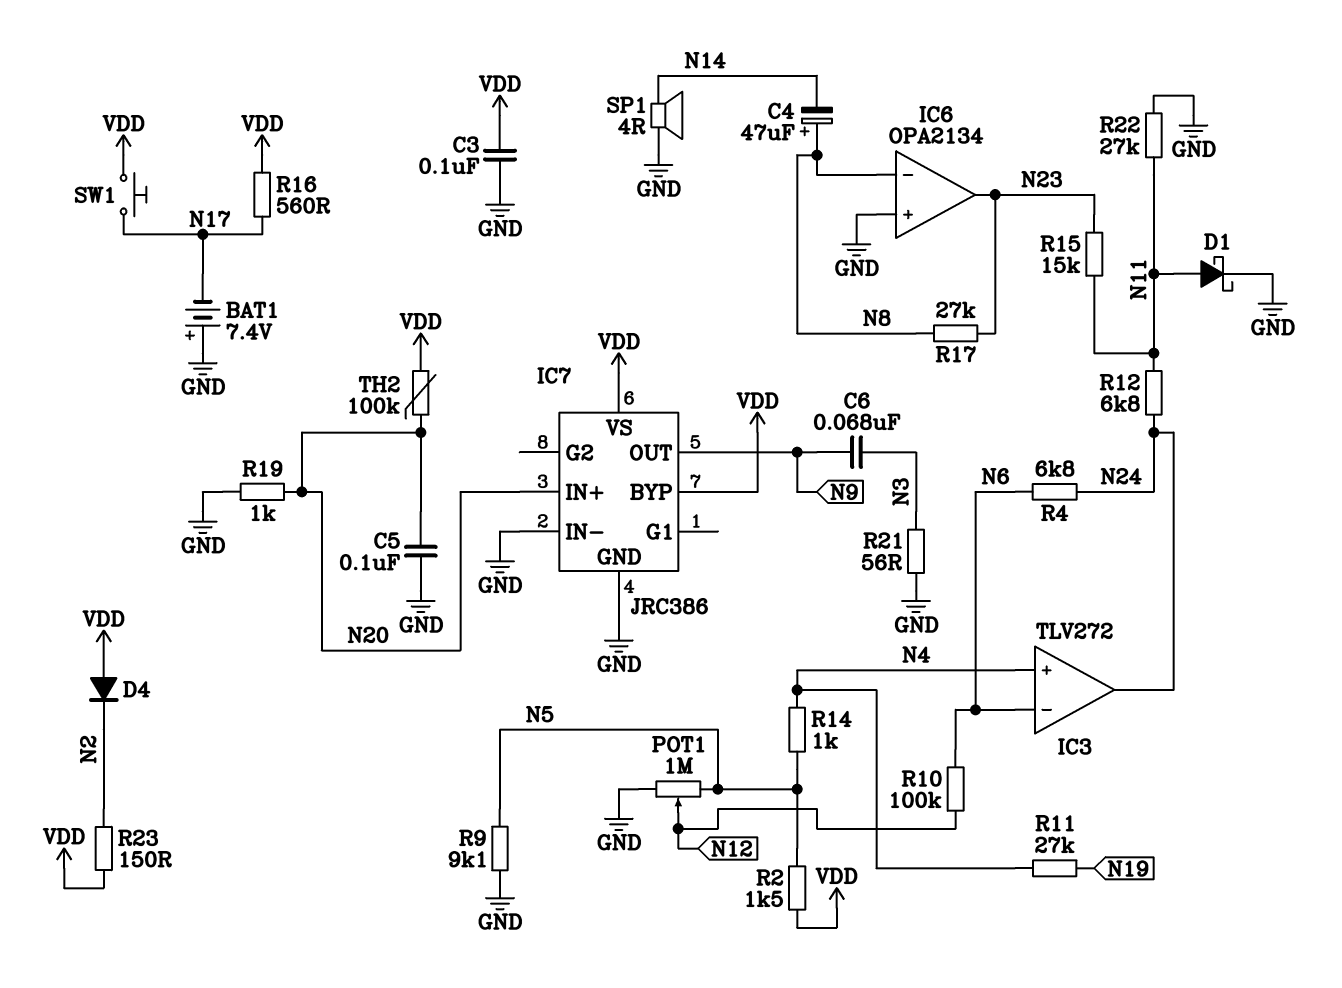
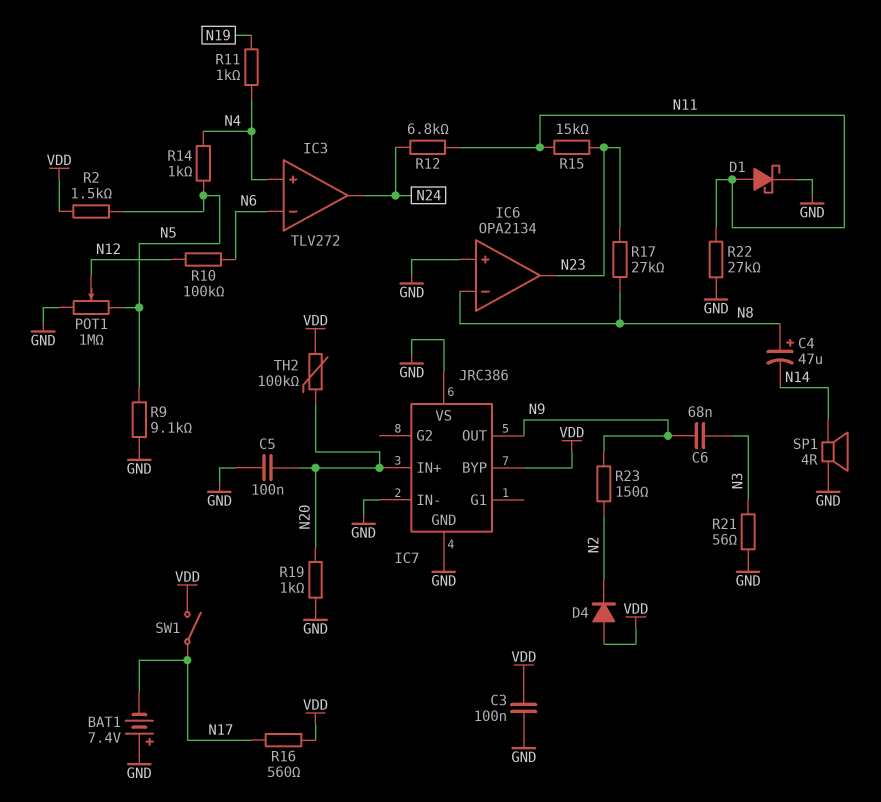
IC7 pin VS: VDD -> GND
R4: 6.8k (N6, N24) -> none
R11: 27k (N4, N19) -> 1k (N4, N19)
R23: 150 (N2, VDD) -> 150 (N2, N9)
SW1: button (N17, VDD) -> switch (N17, VDD)

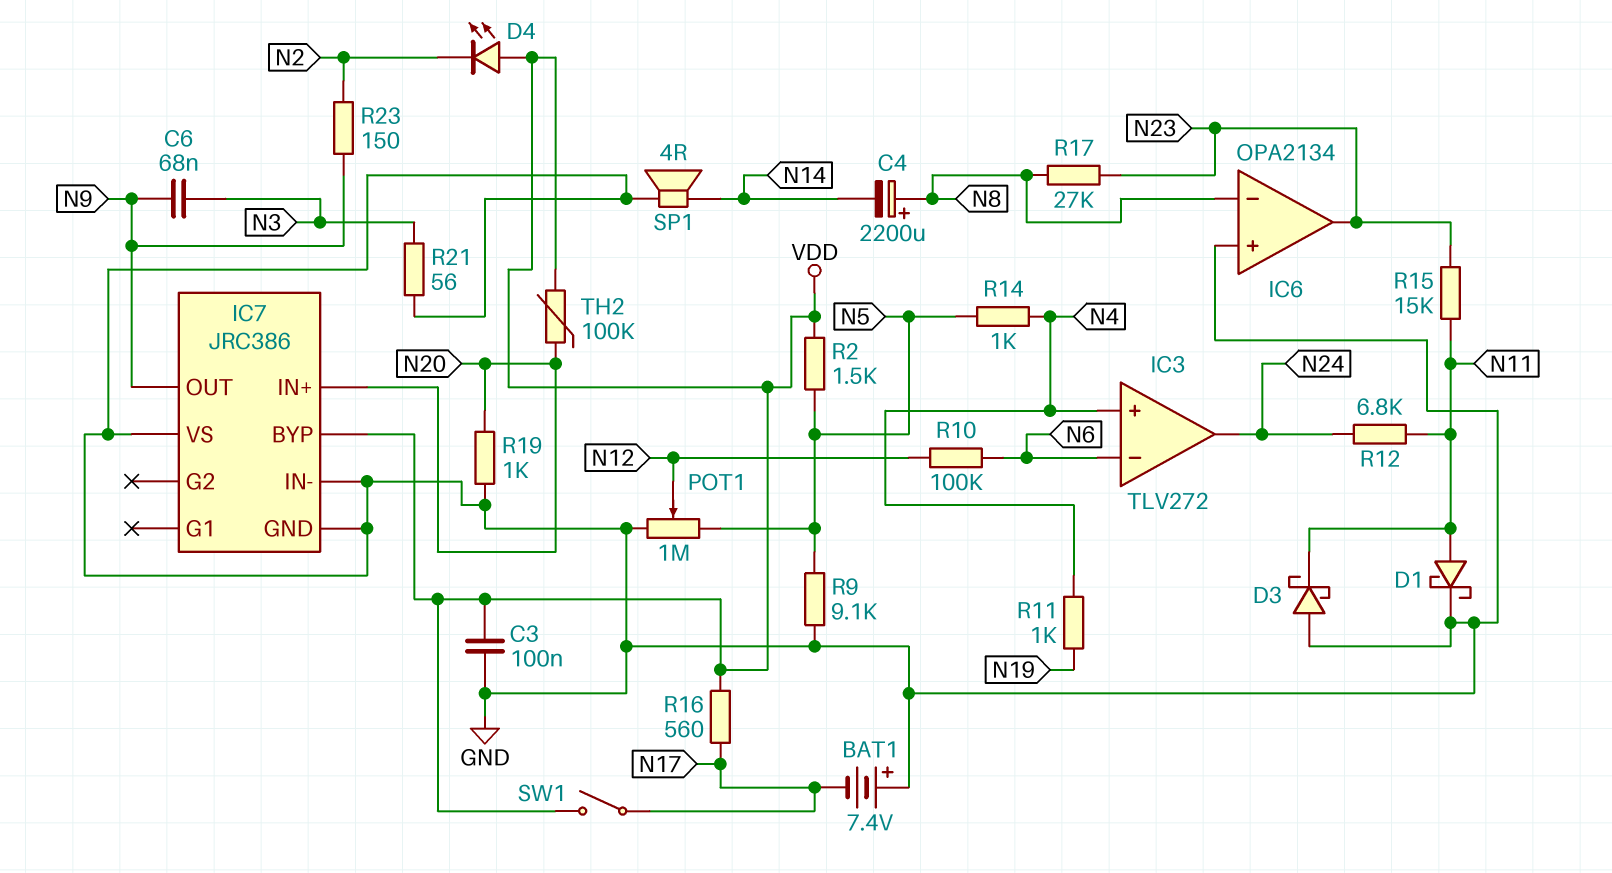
C4: 47uF (plus N8, minus N14) -> 2200uF (plus N8, minus N14)
C5: 100nF (GND, N20) -> none
D3: none -> schottky (A GND, K N11)
D4: diode (A VDD, K N2) -> LED (A VDD, K N2)
R22: 27k (GND, N11) -> none

